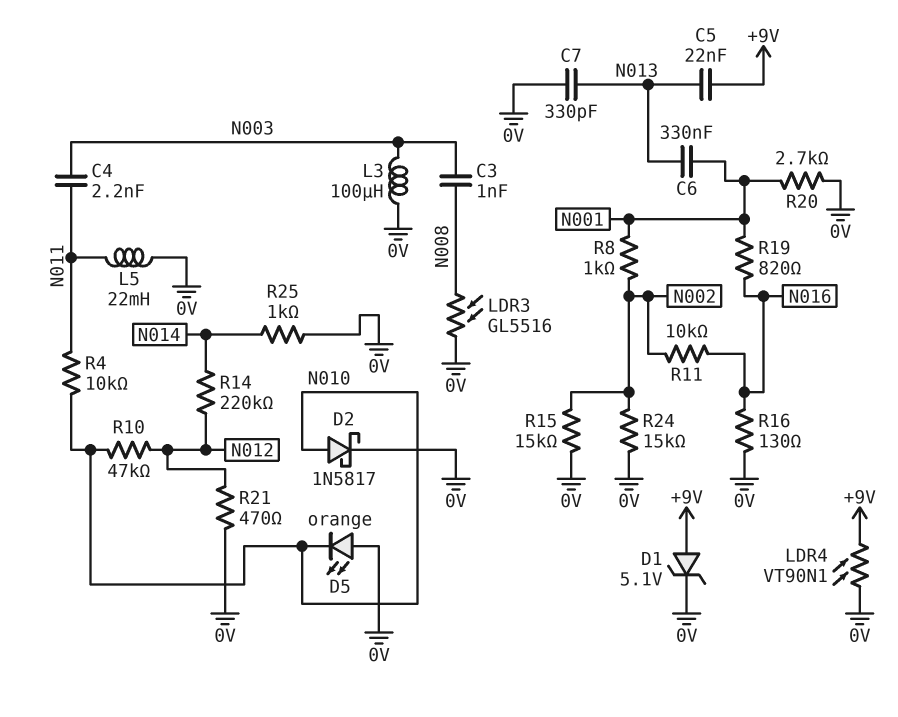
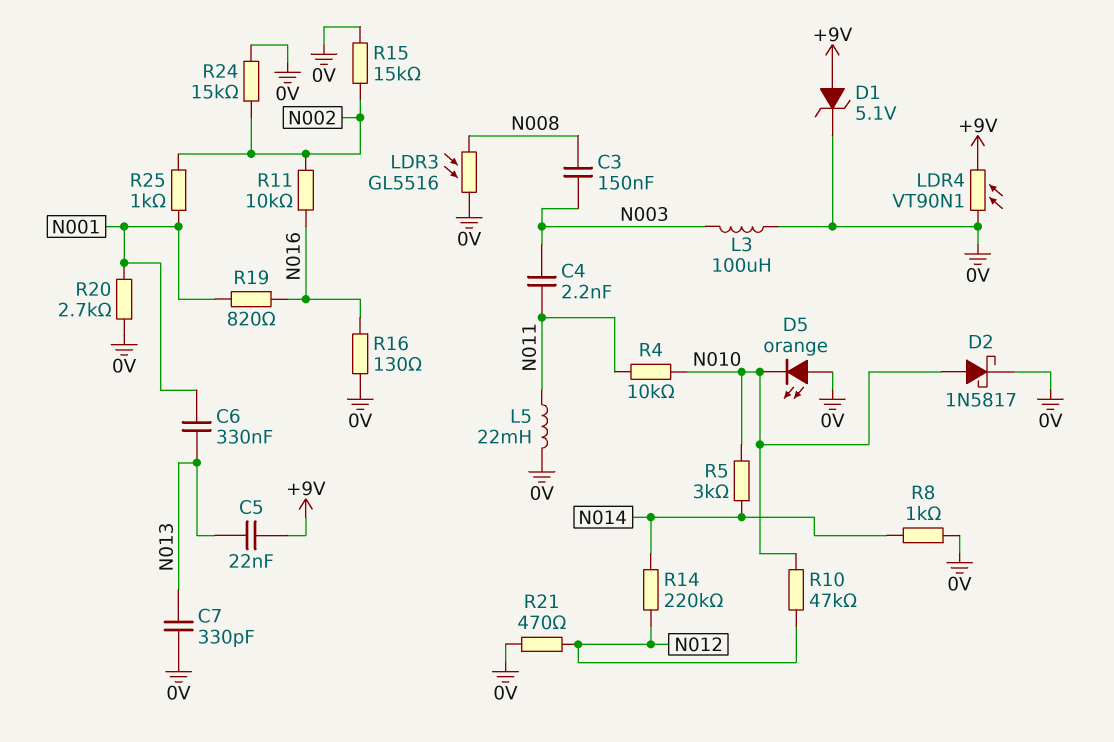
C3: 1nF (N003, N008) -> 150nF (N003, N008)
R5: none -> 3k (N010, N014)
R8: 1k (N001, N002) -> 1k (0V, N014)
R25: 1k (0V, N014) -> 1k (N001, N002)

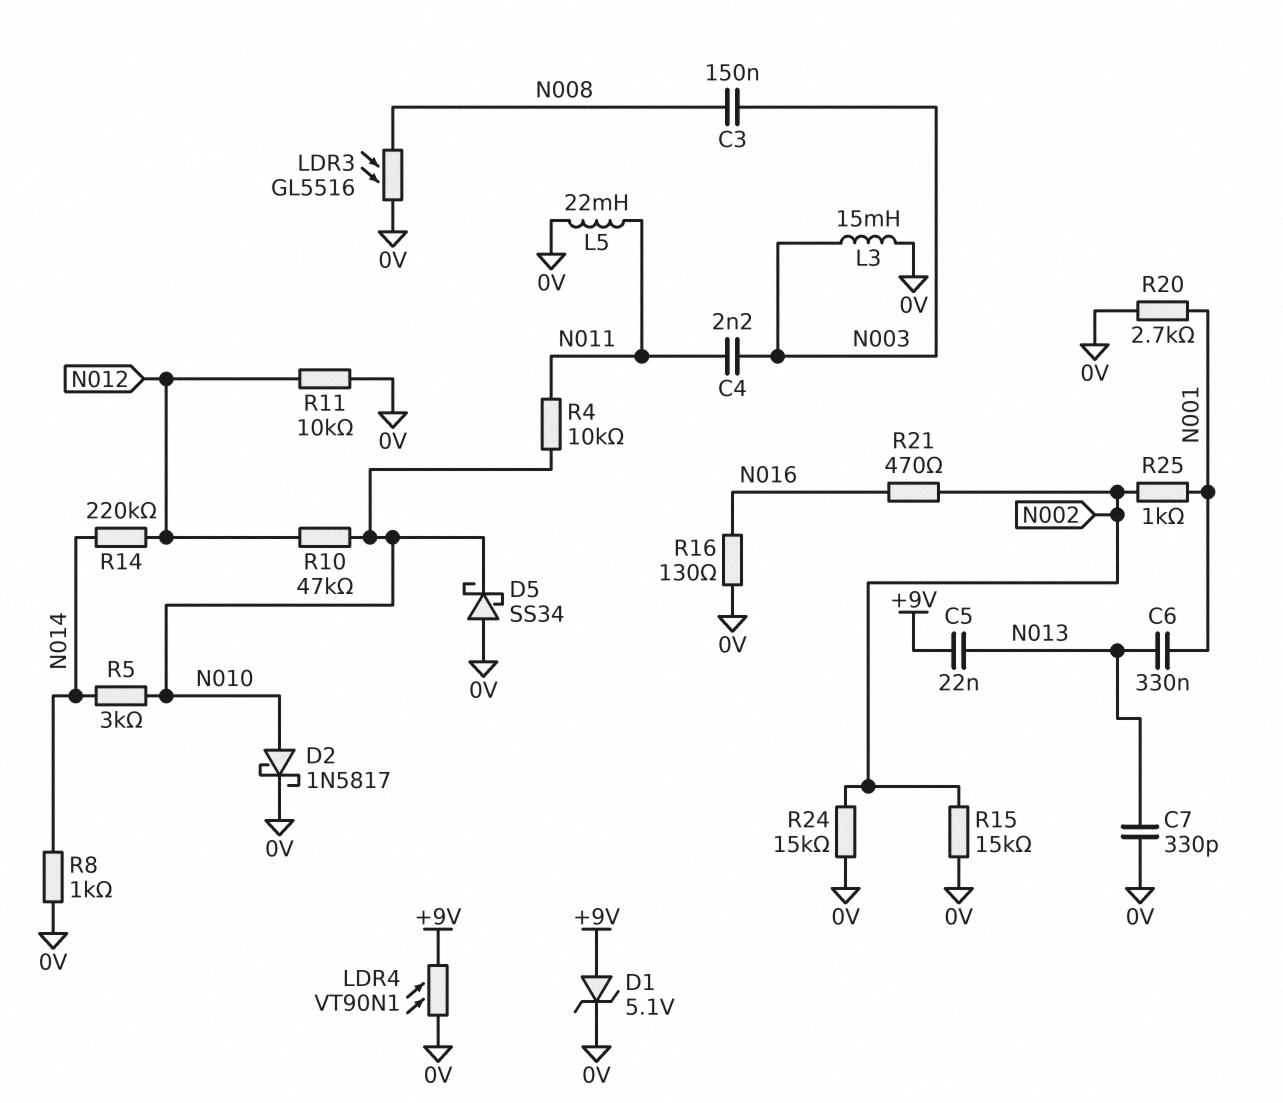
D5: LED orange (A 0V, K N010) -> schottky SS34 (A 0V, K N010)
L3: 100uH (0V, N003) -> 15mH (0V, N003)
R11: 10k (N002, N016) -> 10k (0V, N012)
R19: 820 (N001, N016) -> none
R21: 470 (0V, N012) -> 470 (N002, N016)

